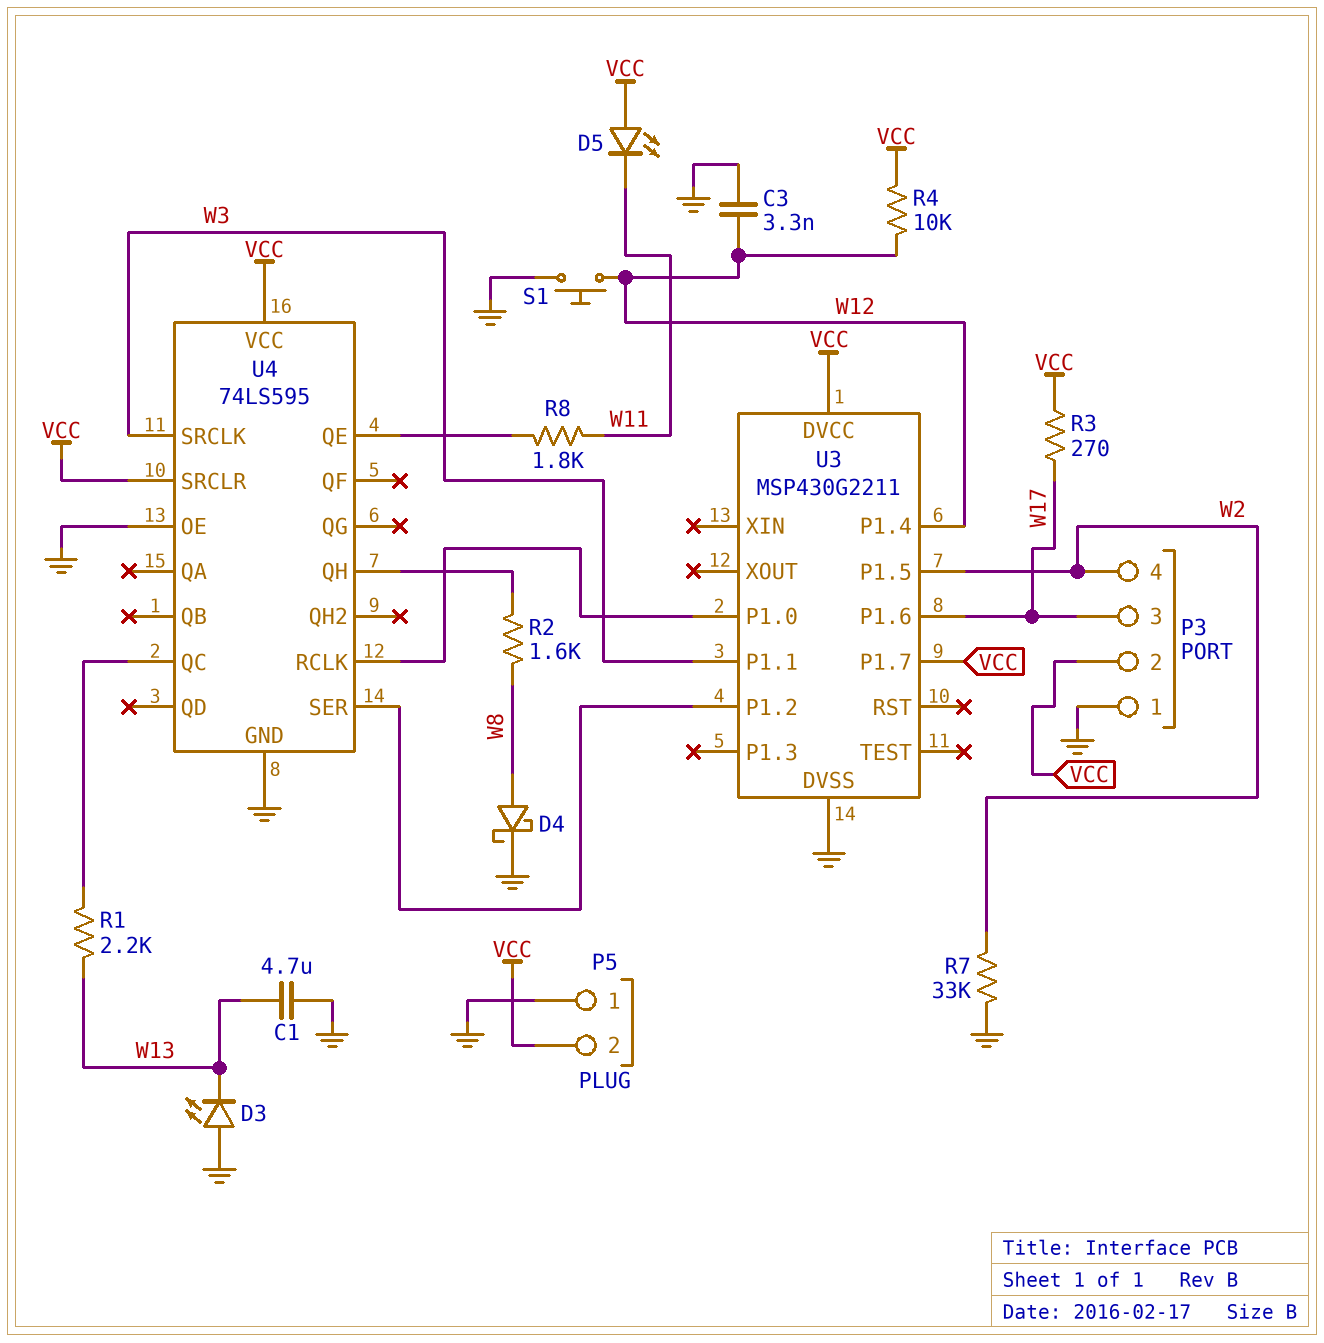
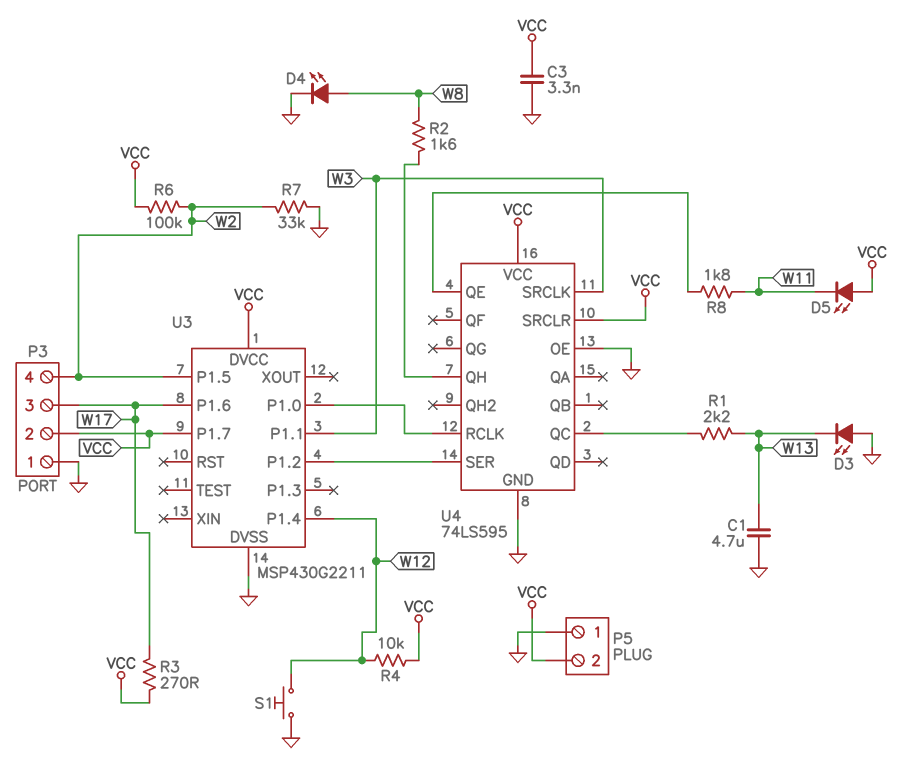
C3: 3.3nF (GND, W12) -> 3.3nF (GND, VCC)
D4: schottky (A W8, K GND) -> LED (A W8, K GND)
R6: none -> 100k (VCC, W2)

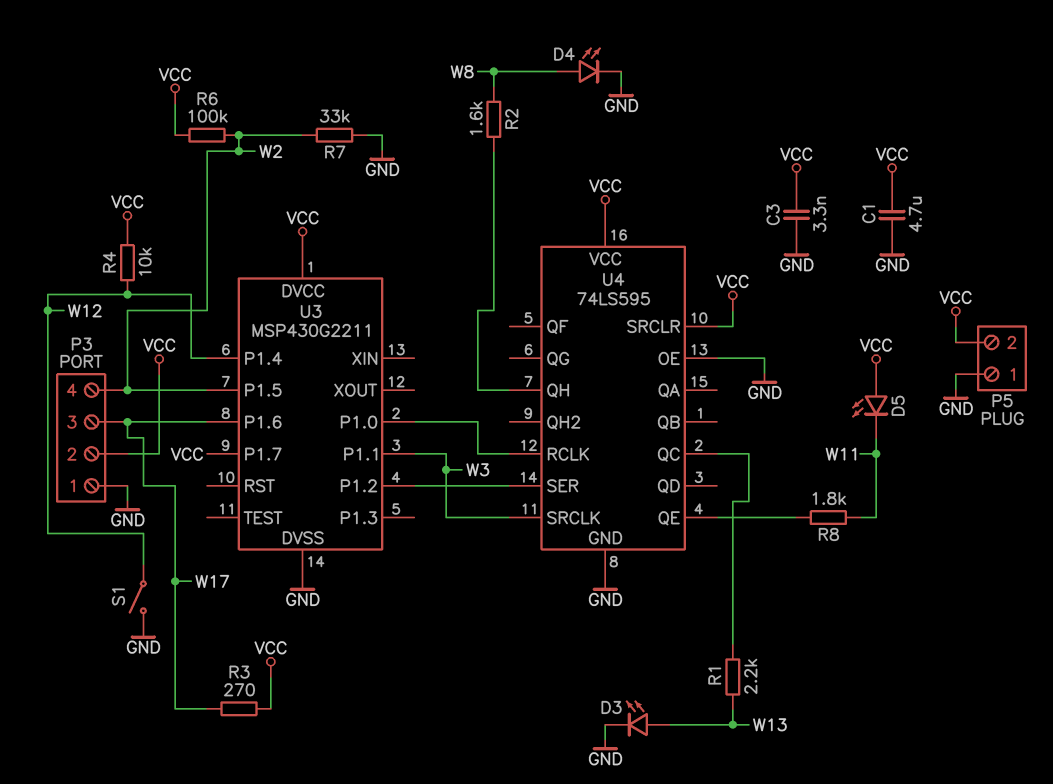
C1: 4.7uF (GND, W13) -> 4.7uF (GND, VCC)
D3: LED (A GND, K W13) -> LED (A W13, K GND)
S1: button (GND, W12) -> switch (GND, W12)

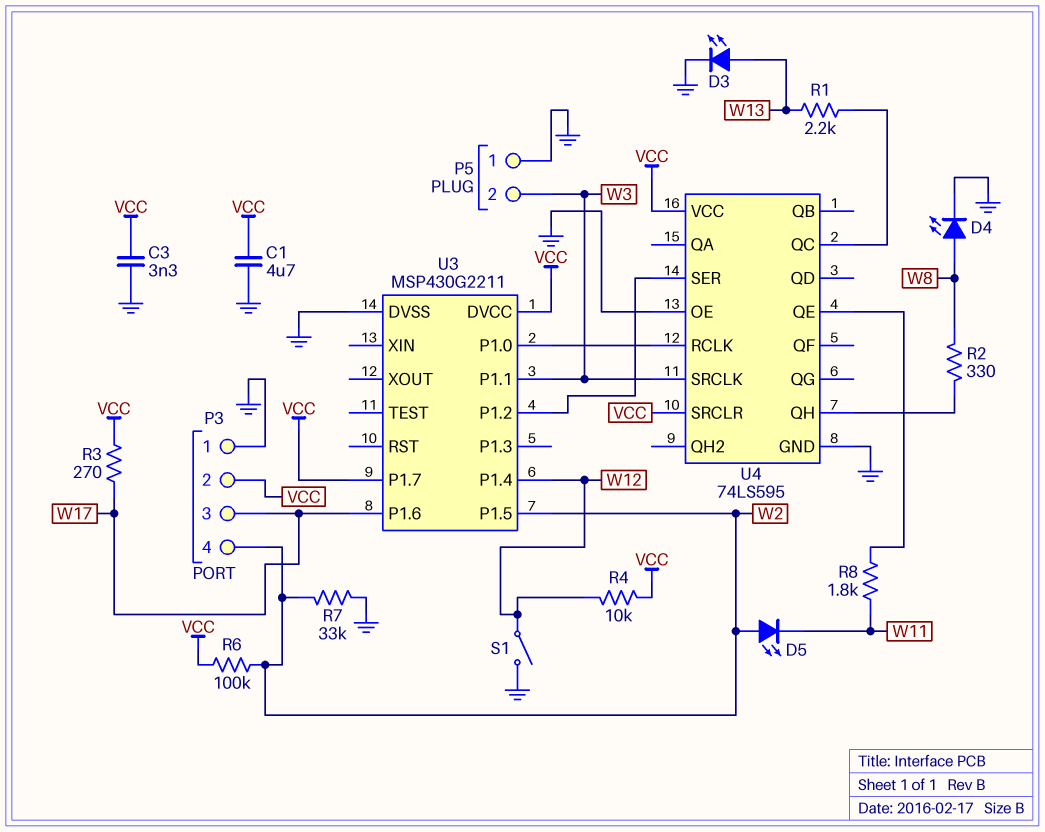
D5: LED (A VCC, K W11) -> LED (A W2, K W11)
P5 pin 2: VCC -> W3
R2: 1.6k (U4/QH, W8) -> 330 (U4/QH, W8)

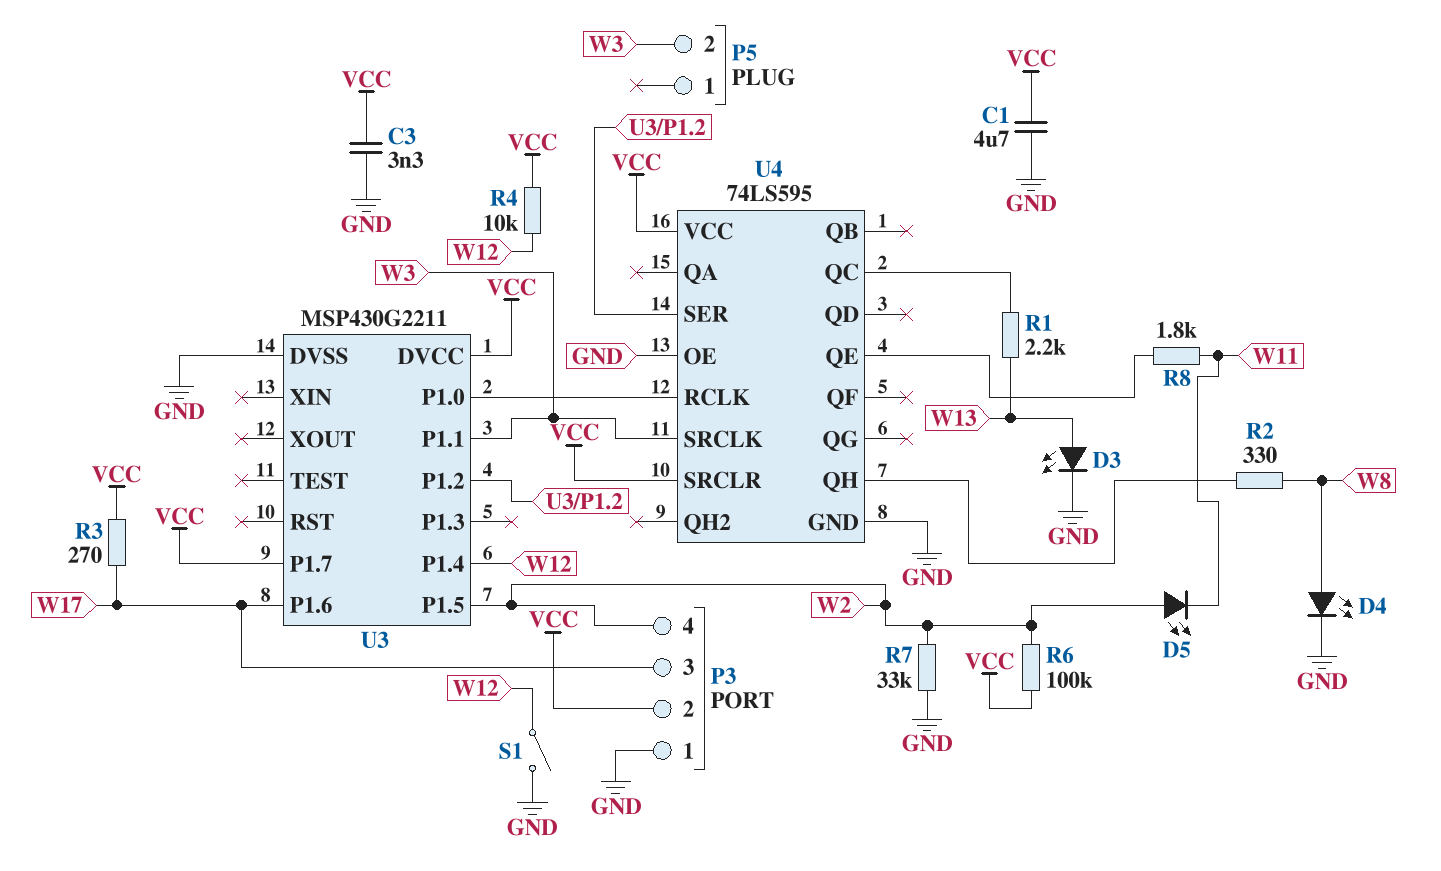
P5 pin 1: GND -> none

